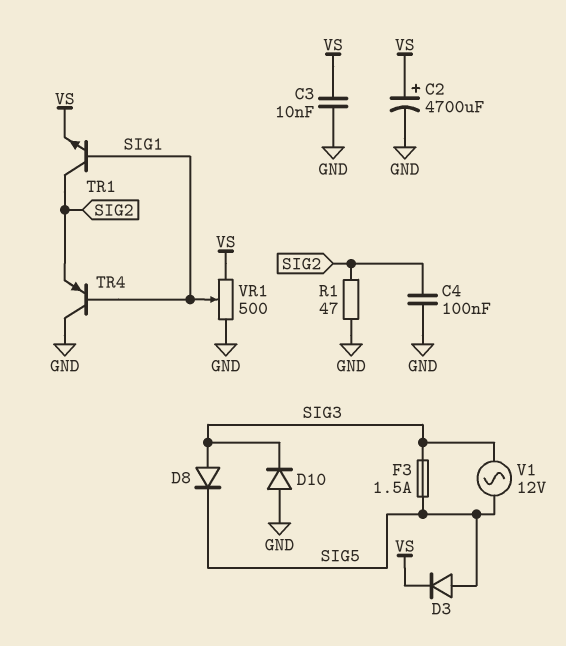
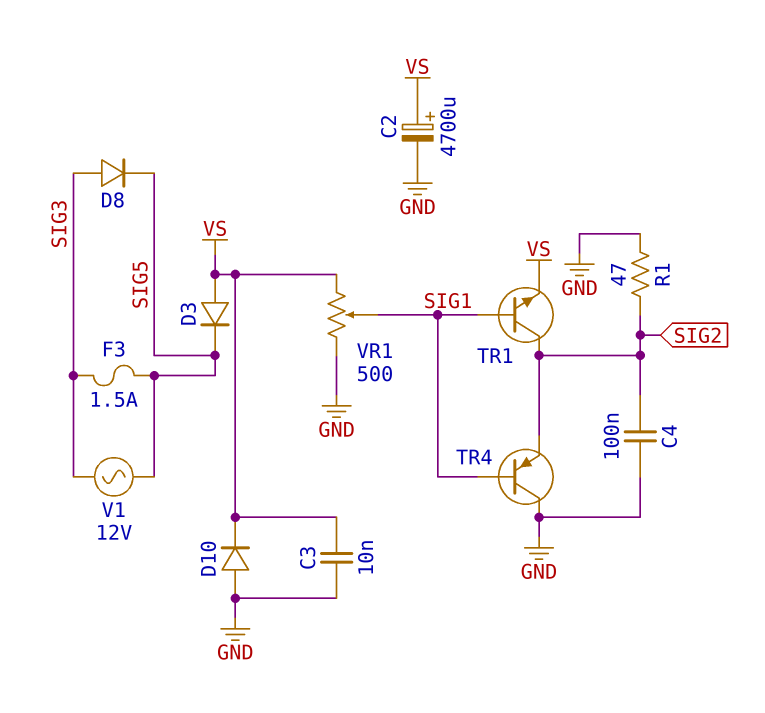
D3: diode (A SIG5, K VS) -> diode (A VS, K SIG5)
D10: diode (A GND, K SIG3) -> diode (A GND, K VS)

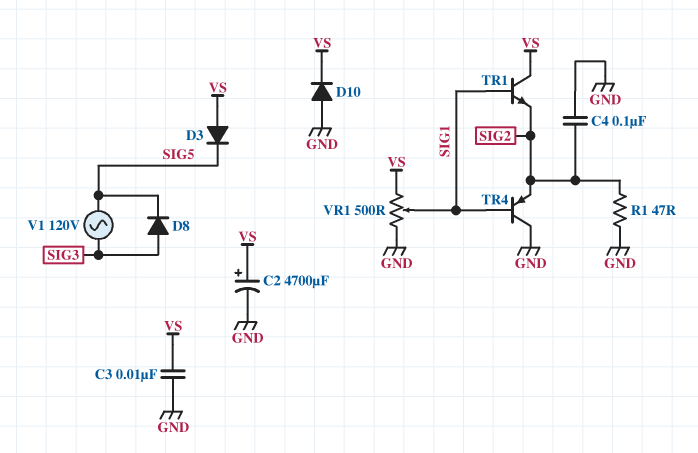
F3: 1.5A (SIG3, SIG5) -> none
TR1: NPN (B SIG1, C SIG2, E VS) -> NPN (B SIG1, C VS, E SIG2)
V1: AC 12V (SIG3, SIG5) -> AC 120V (SIG3, SIG5)

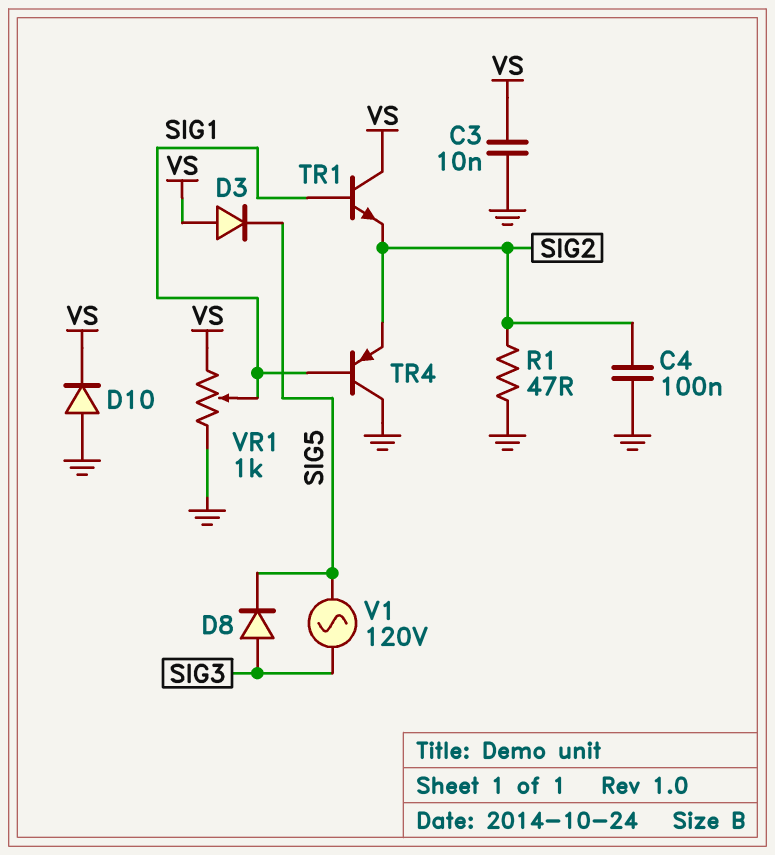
C2: 4700uF (plus VS, minus GND) -> none
VR1: 500 (GND, VS, wiper SIG1) -> 1k (GND, VS, wiper SIG1)

